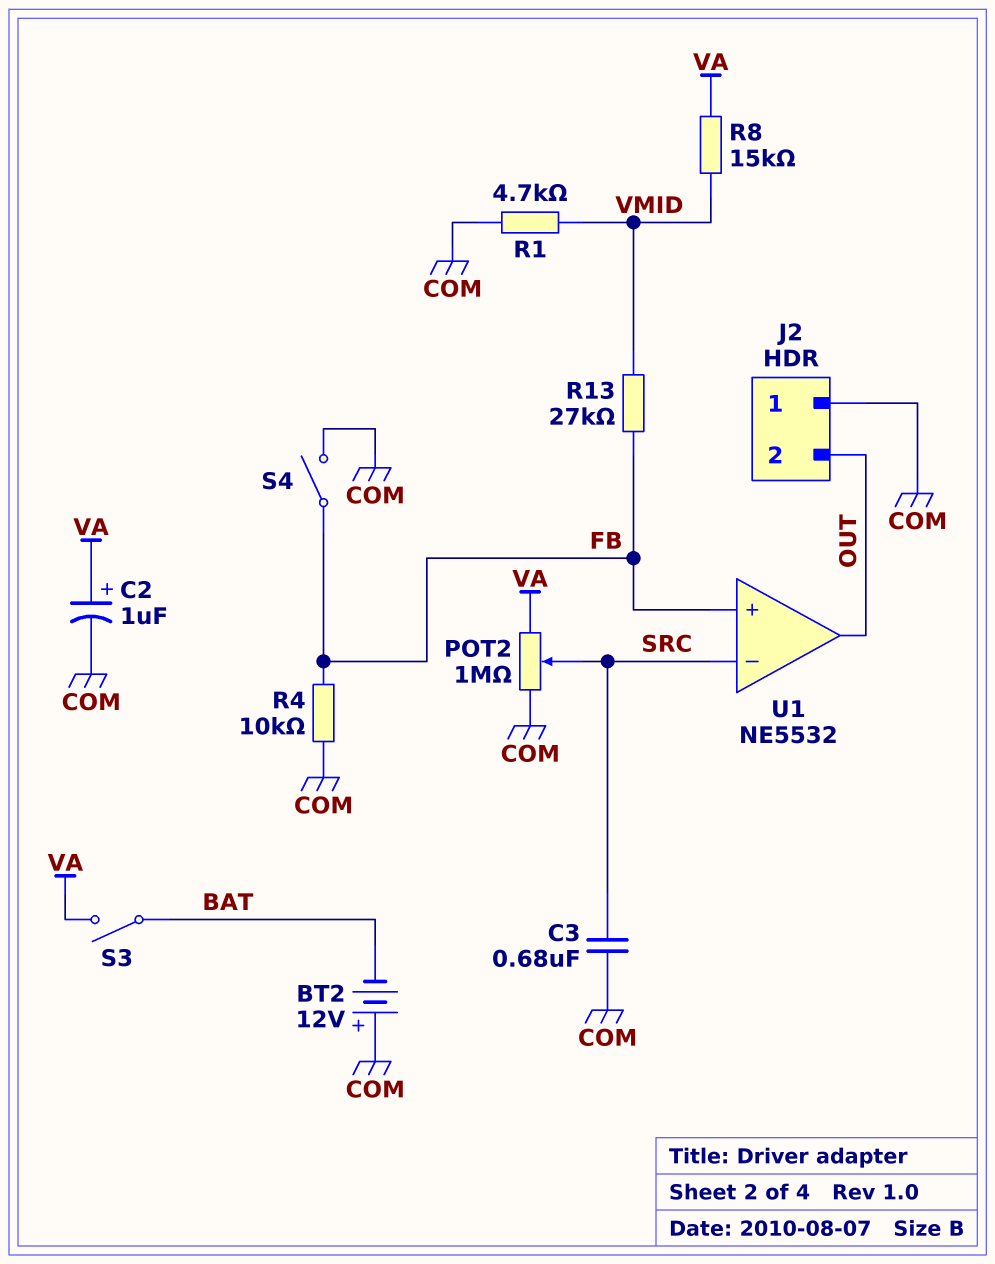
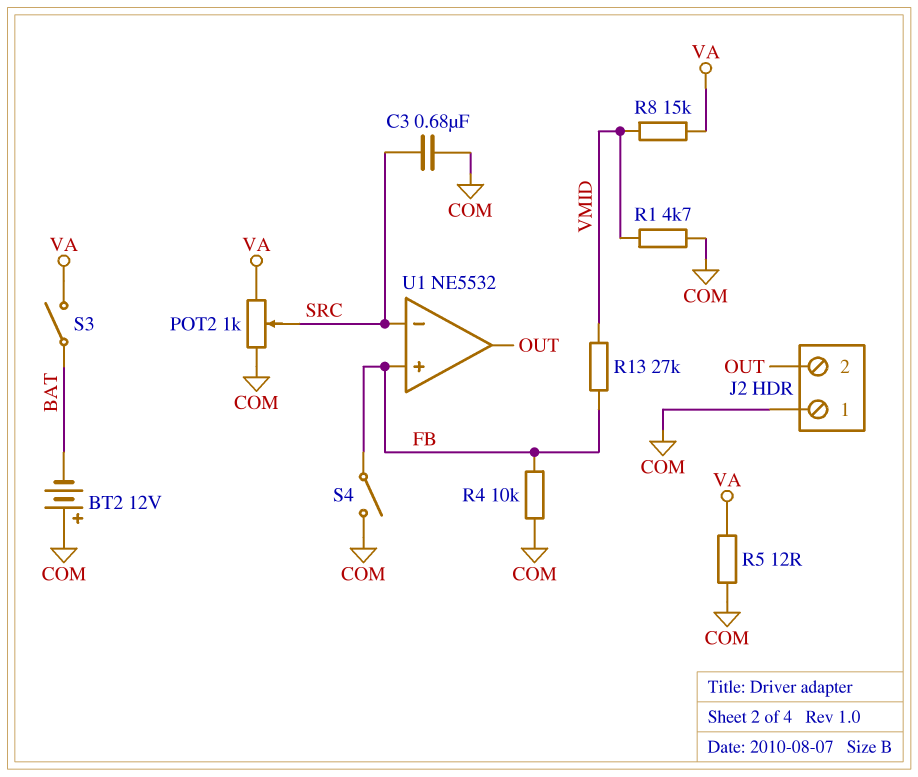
C2: 1uF (plus VA, minus COM) -> none
POT2: 1M (COM, VA, wiper SRC) -> 1k (COM, VA, wiper SRC)
R5: none -> 12 (COM, VA)

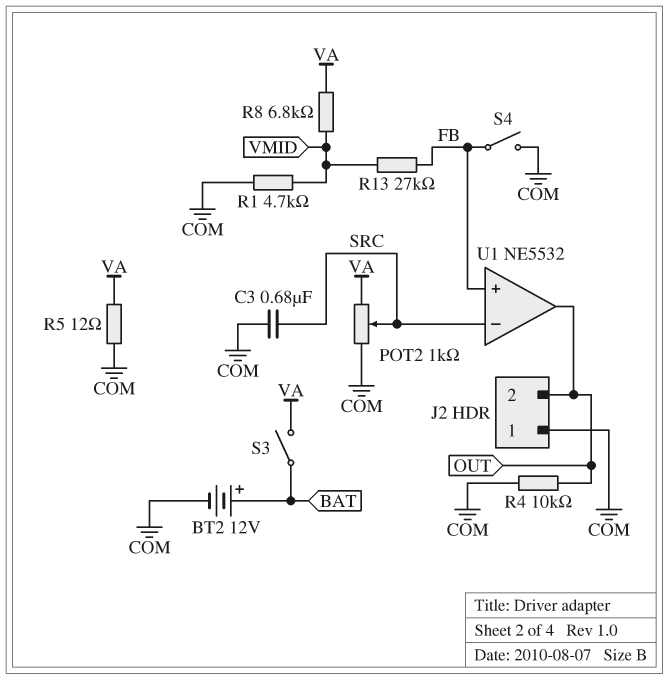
BT2: 12V (plus COM, minus BAT) -> 12V (plus BAT, minus COM)
R4: 10k (COM, FB) -> 10k (COM, OUT)
R8: 15k (VA, VMID) -> 6.8k (VA, VMID)

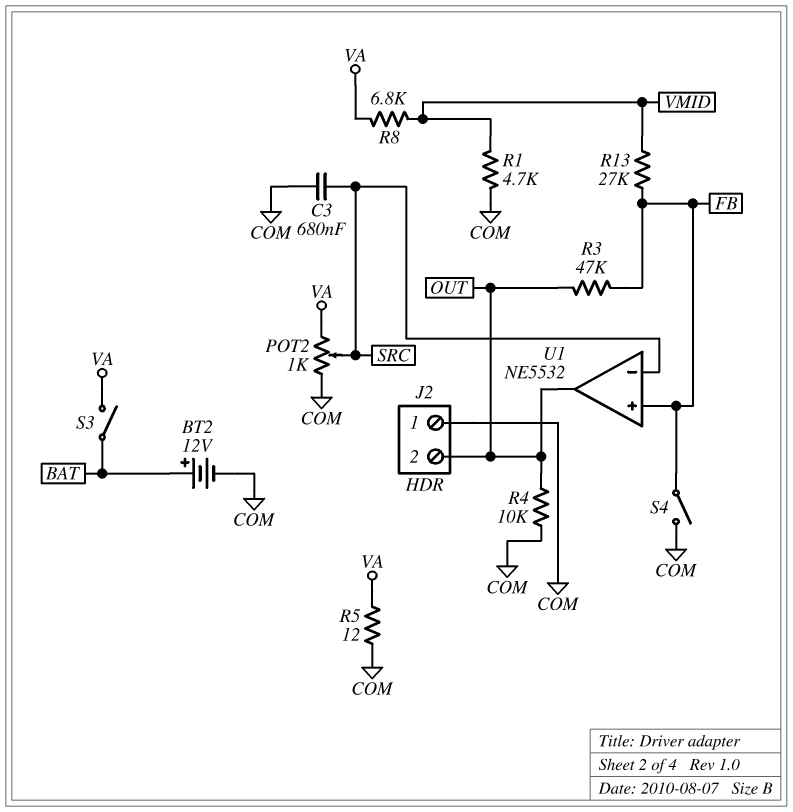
R3: none -> 47k (FB, OUT)

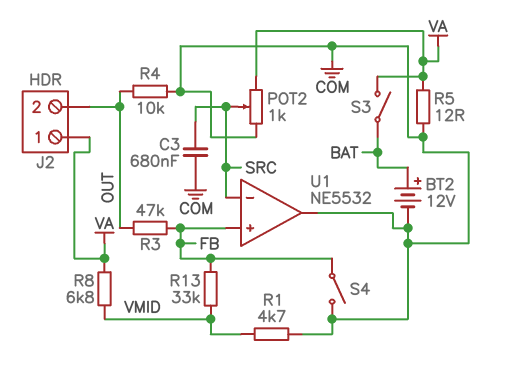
J2 pin 1: COM -> VA
R13: 27k (FB, VMID) -> 33k (FB, VMID)
U1 pin out: OUT -> COM

